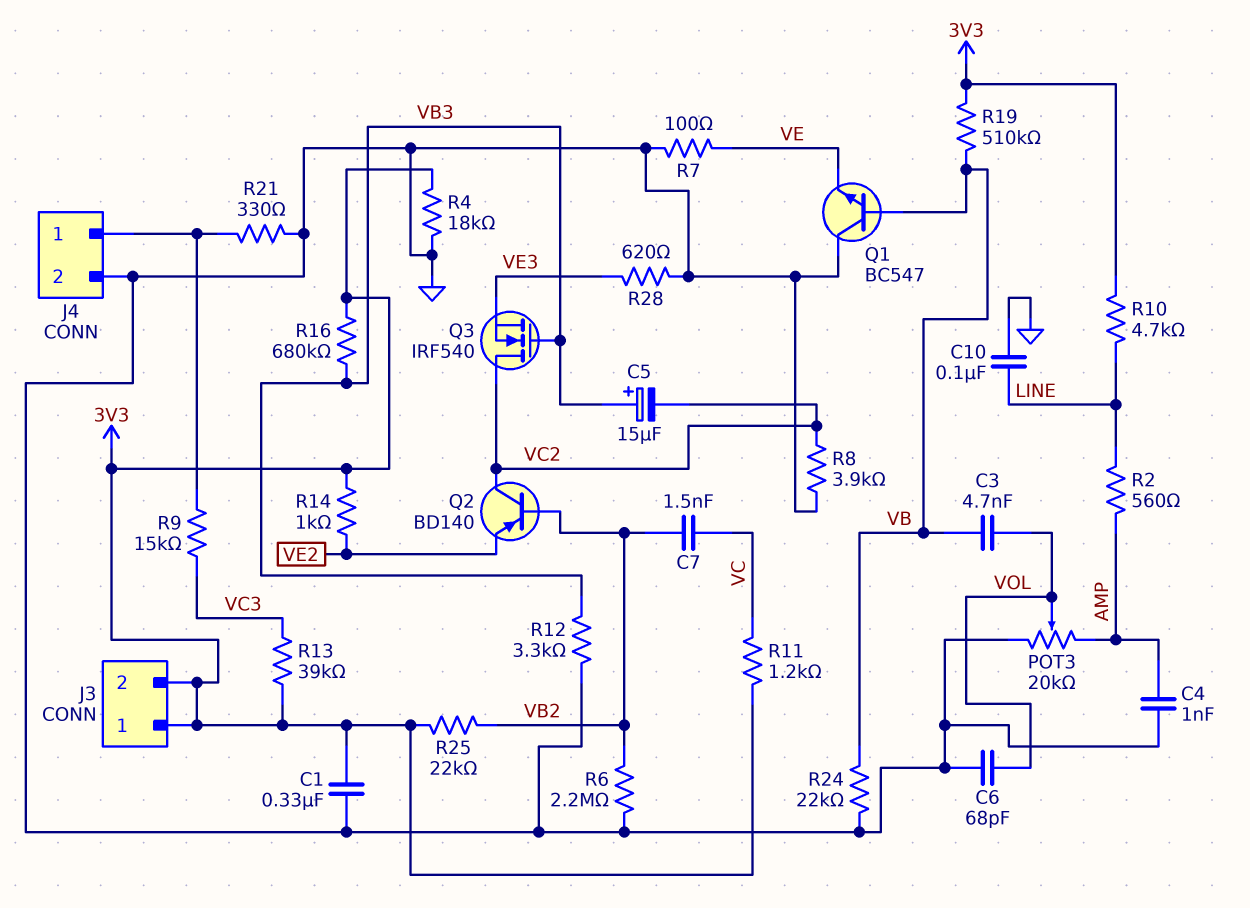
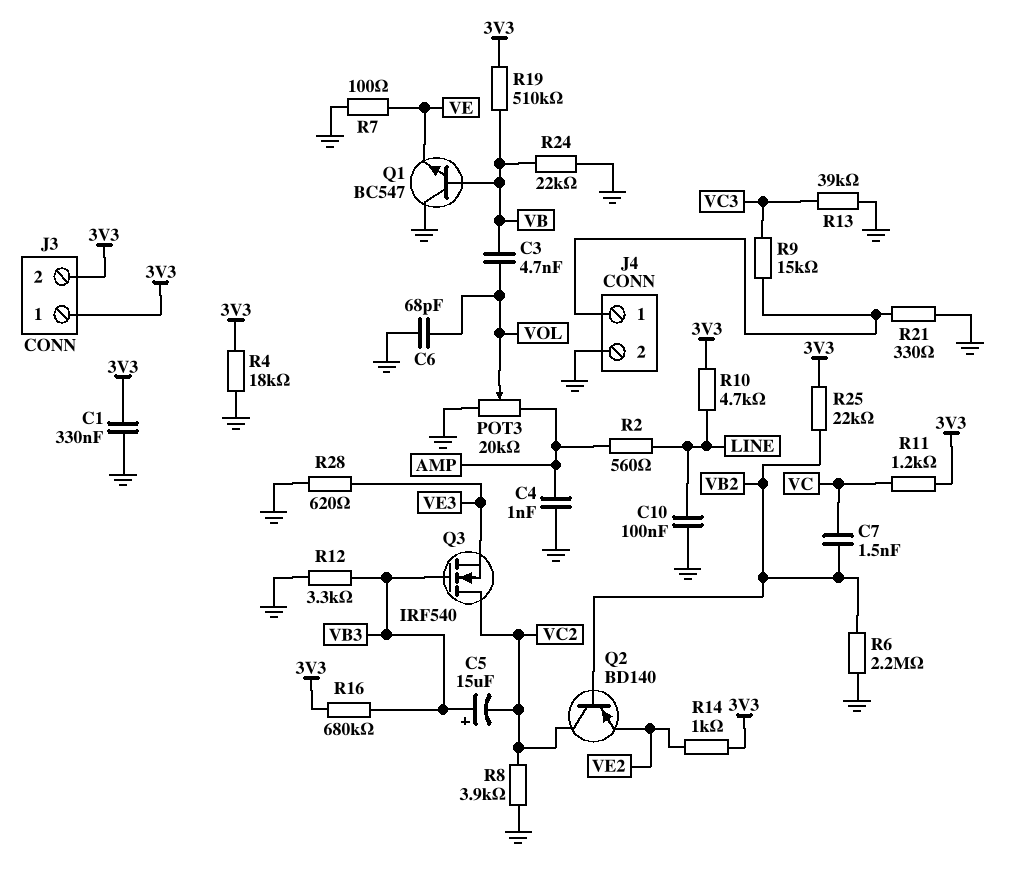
R13: 39k (3V3, VC3) -> 39k (GND, VC3)

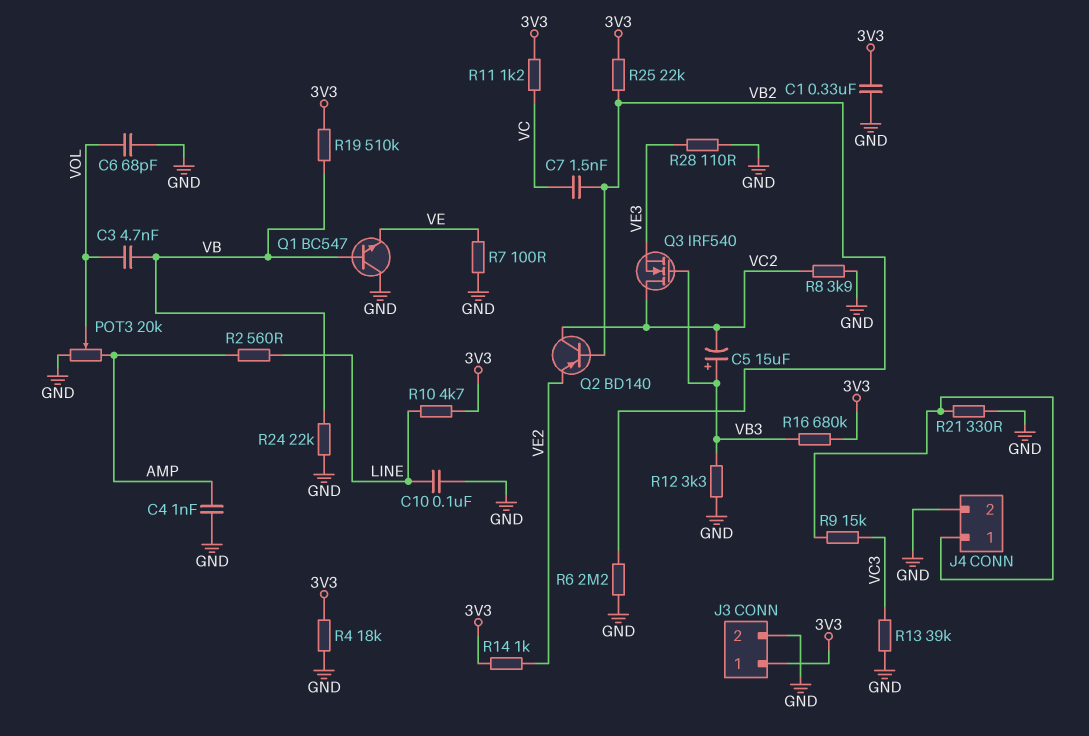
J3 pin 2: 3V3 -> GND
R28: 620 (GND, VE3) -> 110 (GND, VE3)

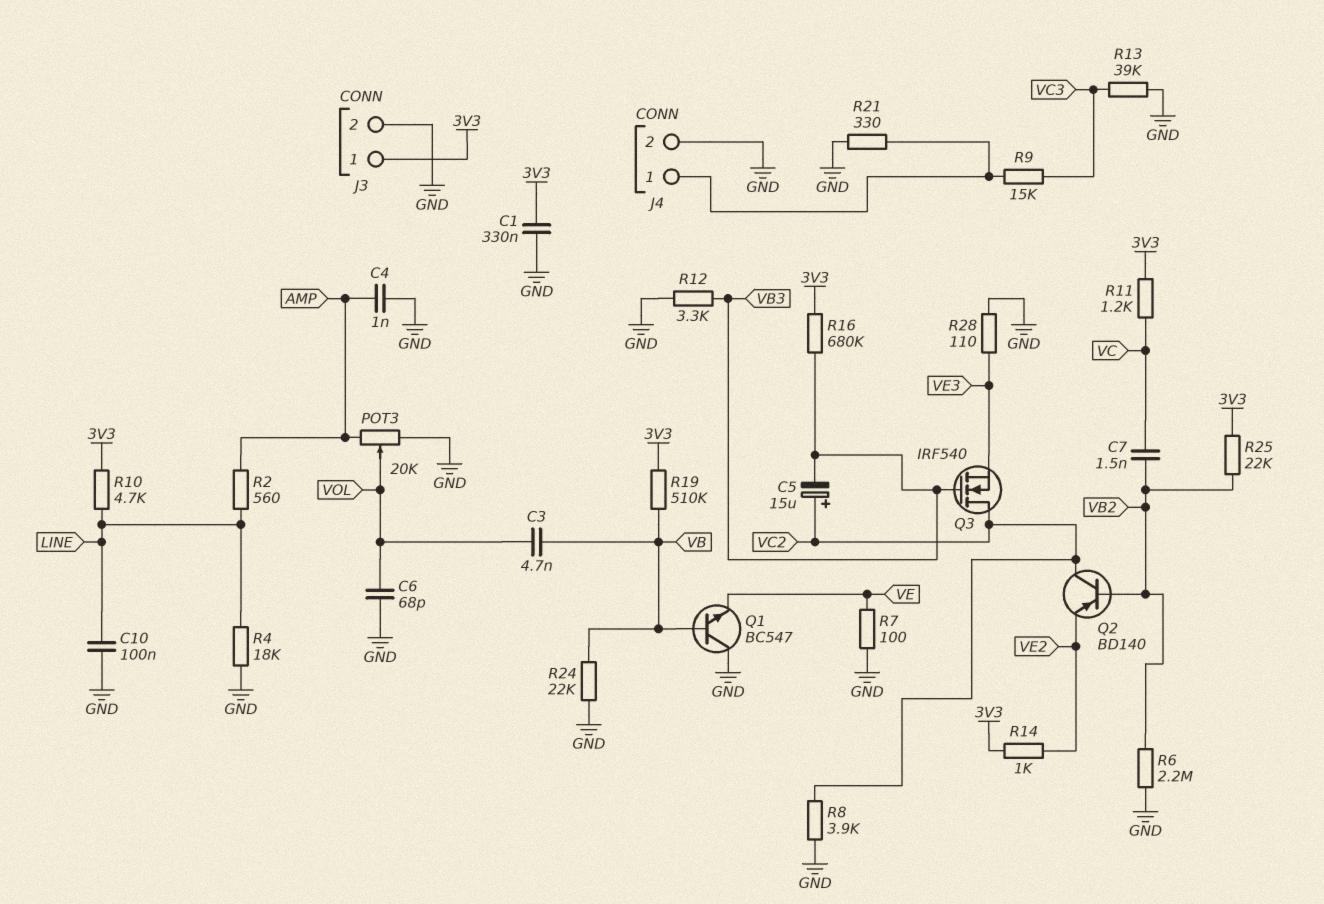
C5: 15uF (plus VB3, minus VC2) -> 15uF (plus VC2, minus VB3)
R4: 18k (3V3, GND) -> 18k (GND, LINE)

